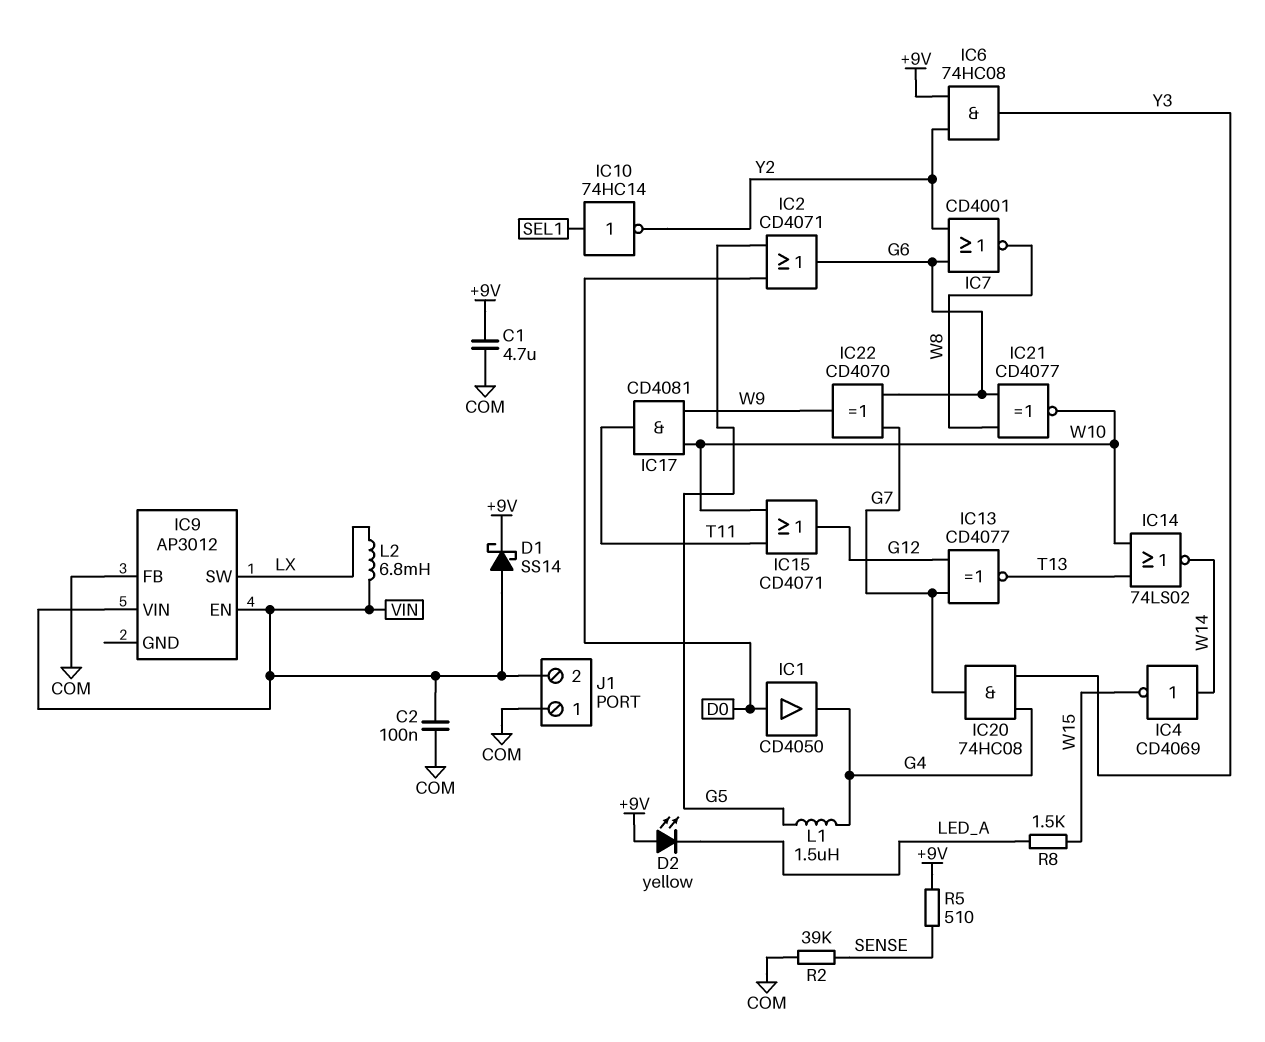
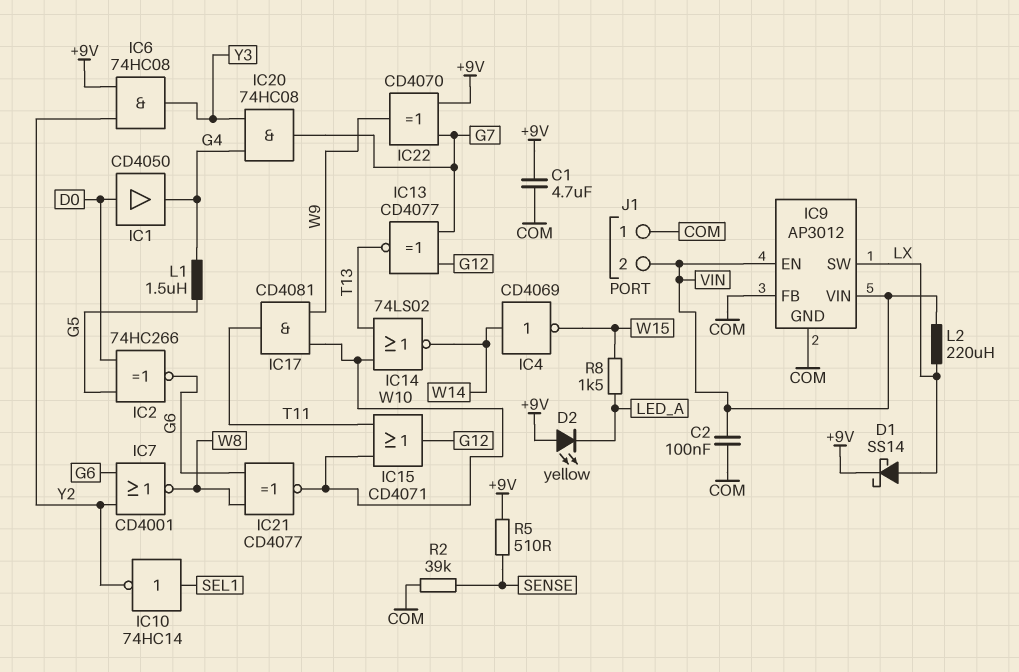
D1: schottky SS14 (A VIN, K +9V) -> schottky SS14 (A LX, K +9V)
IC2: OR CD4071 (in D0, in G5, out G6) -> XNOR 74HC266 (in D0, in G5, out G6)
IC9 pin GND: none -> COM
IC22: XOR CD4070 (in G6, in G7, out W9) -> XOR CD4070 (in +9V, in G7, out W9)
L2: 6.8mH (LX, VIN) -> 220uH (LX, VIN)

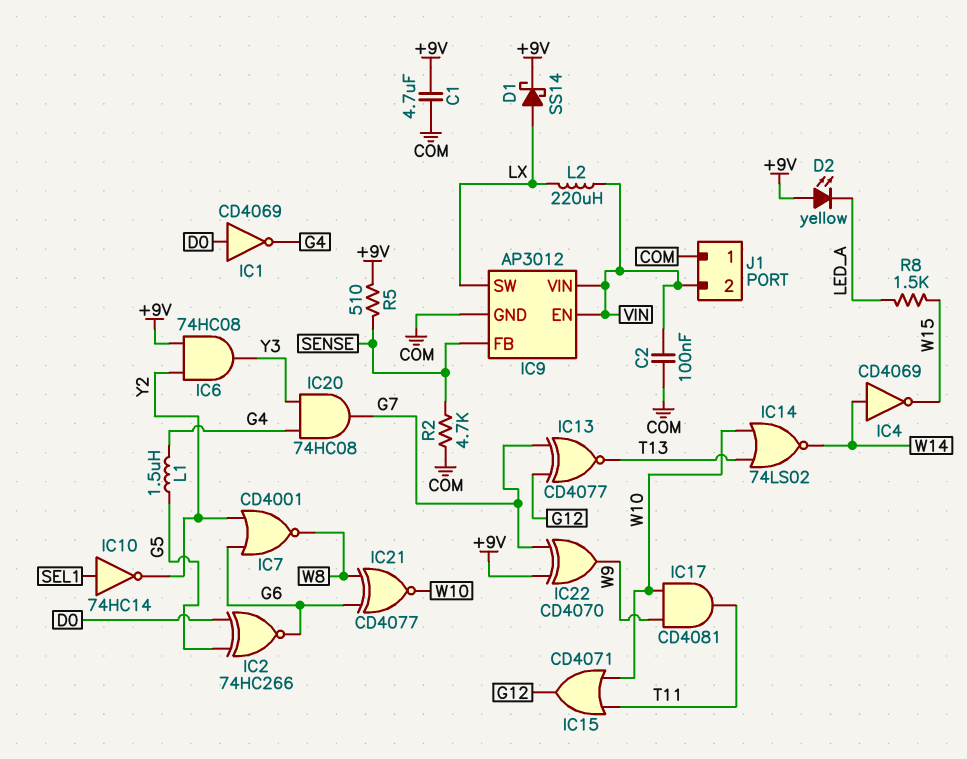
IC1: buffer CD4050 (in D0, out G4) -> NOT CD4069 (in D0, out G4)
IC9 pin FB: COM -> SENSE
R2: 39k (COM, SENSE) -> 4.7k (COM, SENSE)

